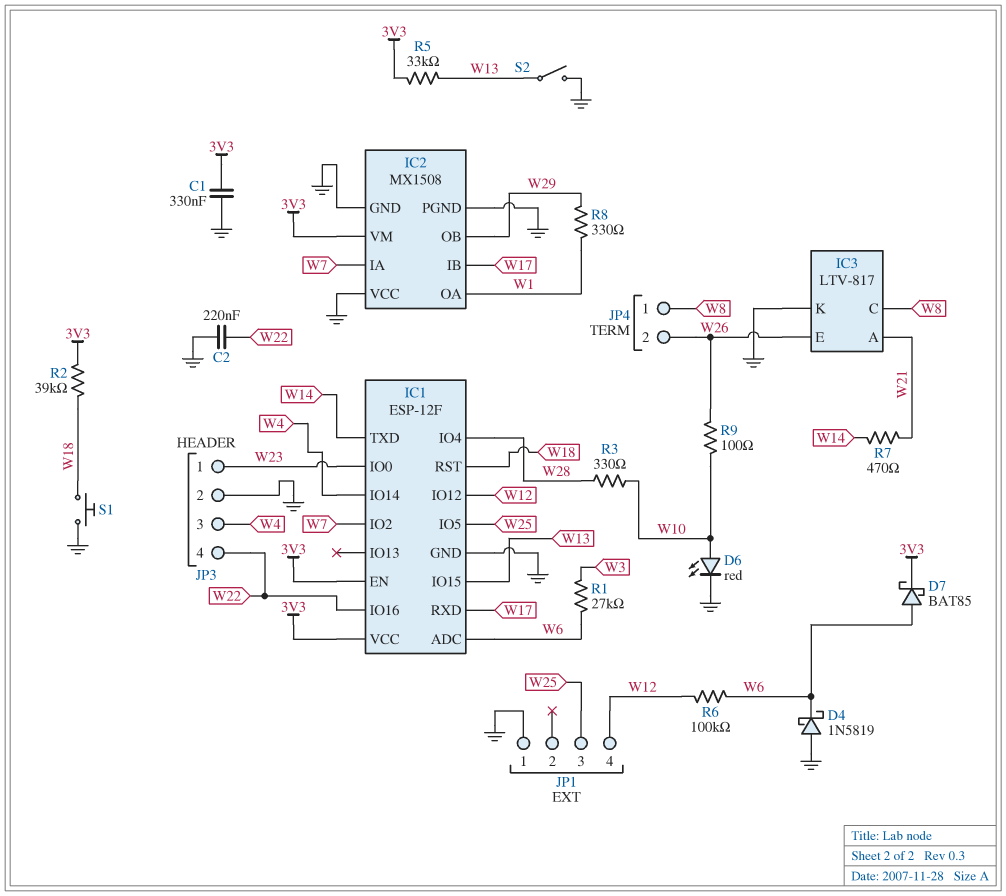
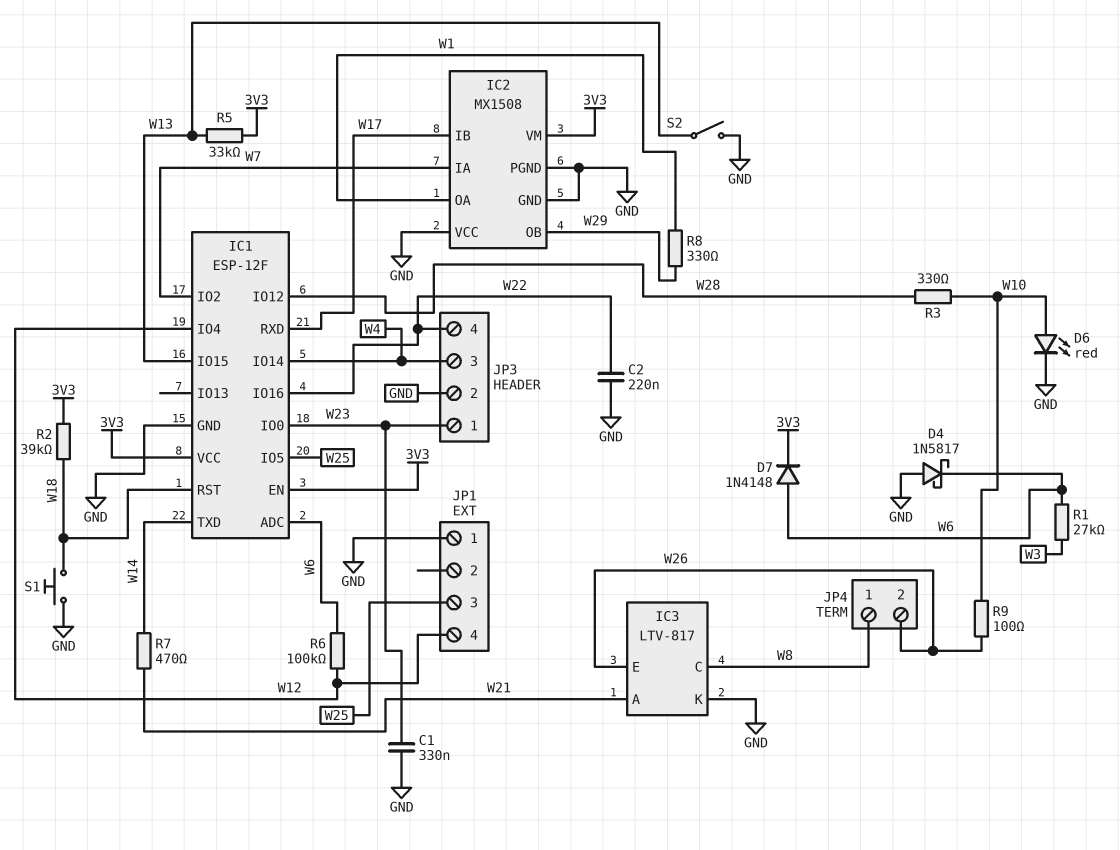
C1: 330nF (3V3, GND) -> 330nF (GND, W23)
D4: schottky 1N5819 (A GND, K W6) -> schottky 1N5817 (A GND, K W6)
D7: schottky BAT85 (A W6, K 3V3) -> diode 1N4148 (A W6, K 3V3)
IC1 pin IO4: W28 -> W12
IC1 pin IO12: W12 -> W28

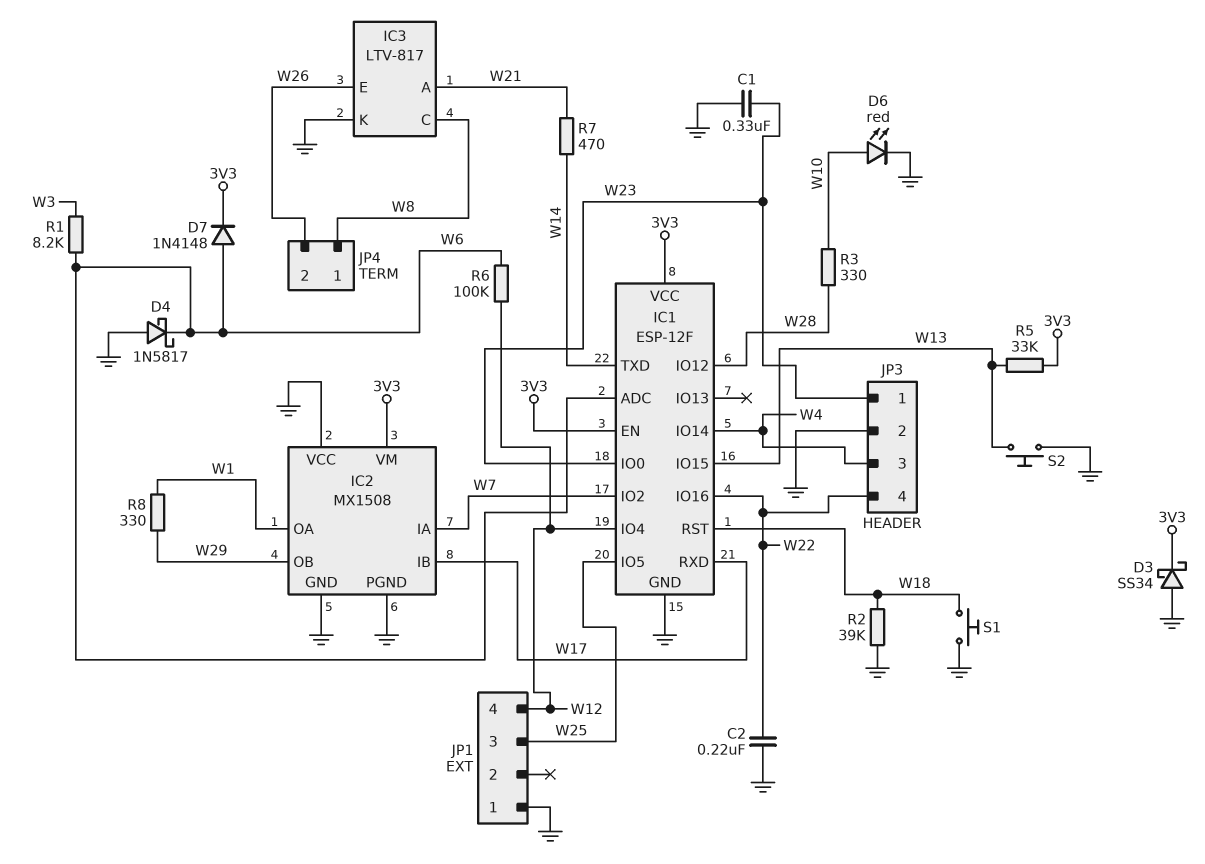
D3: none -> schottky SS34 (A GND, K 3V3)
R1: 27k (W3, W6) -> 8.2k (W3, W6)
R2: 39k (3V3, W18) -> 39k (GND, W18)
R9: 100 (W10, W26) -> none
S2: switch (GND, W13) -> button (GND, W13)

